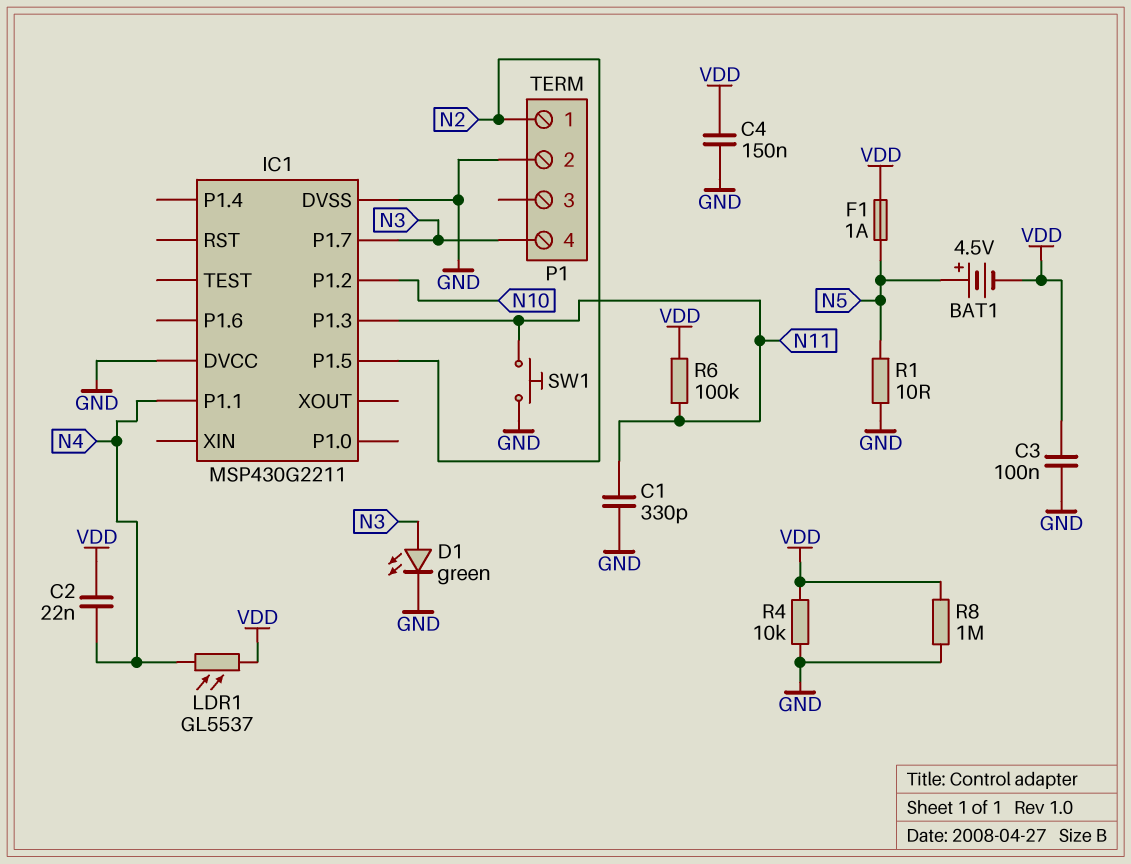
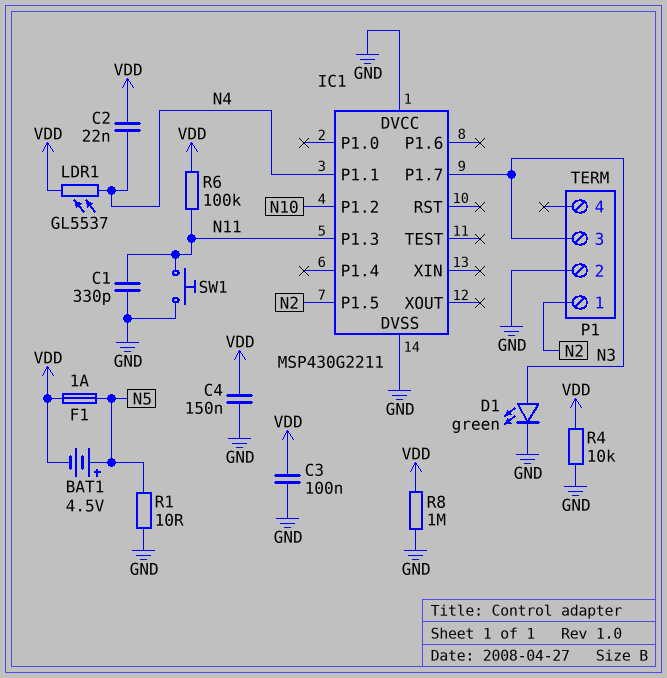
P1 pin 3: none -> N3
P1 pin 4: N3 -> none

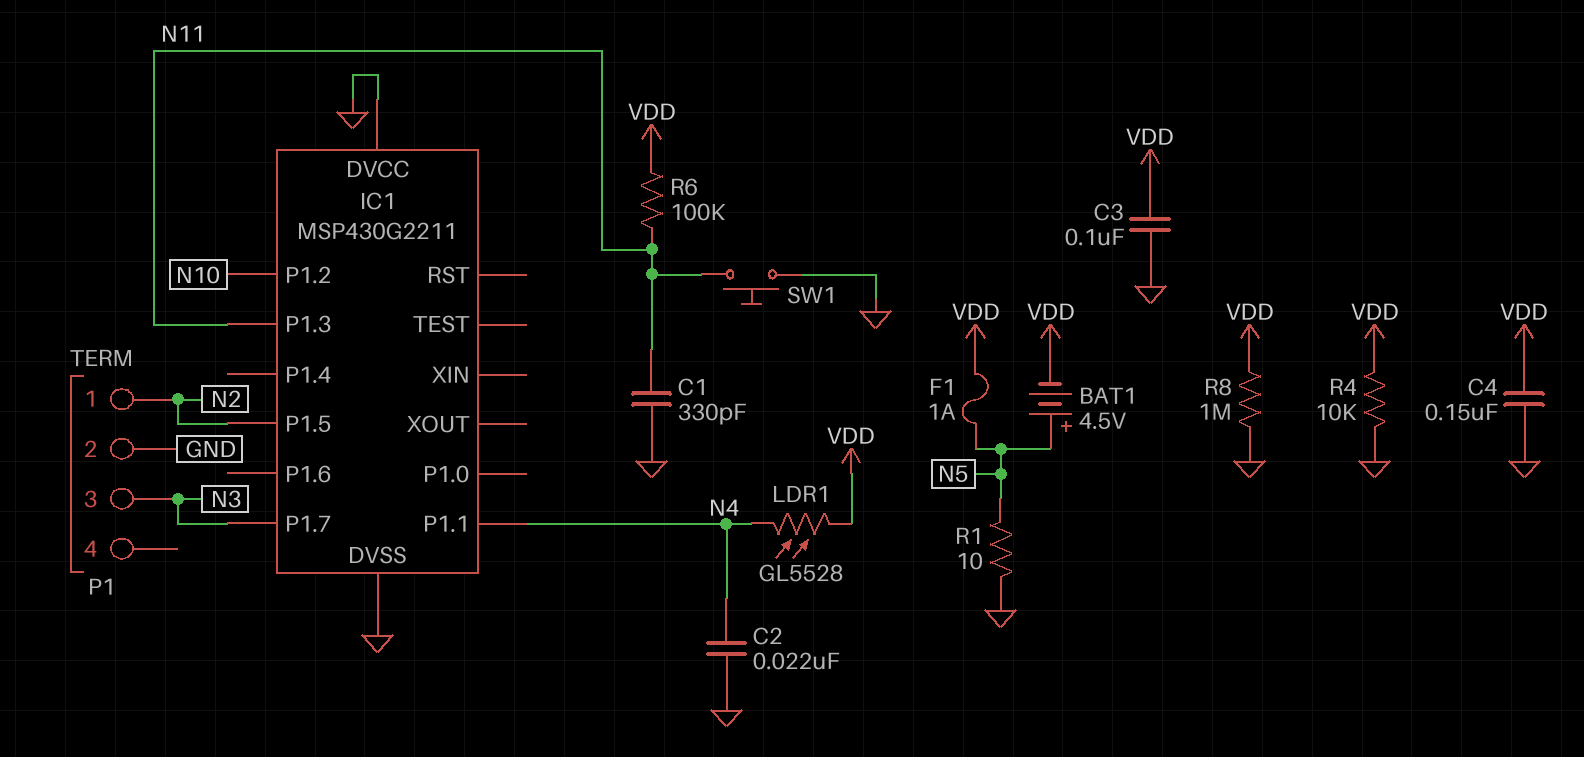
C2: 22nF (N4, VDD) -> 22nF (GND, N4)
D1: LED green (A N3, K GND) -> none
LDR1: GL5537 (N4, VDD) -> GL5528 (N4, VDD)

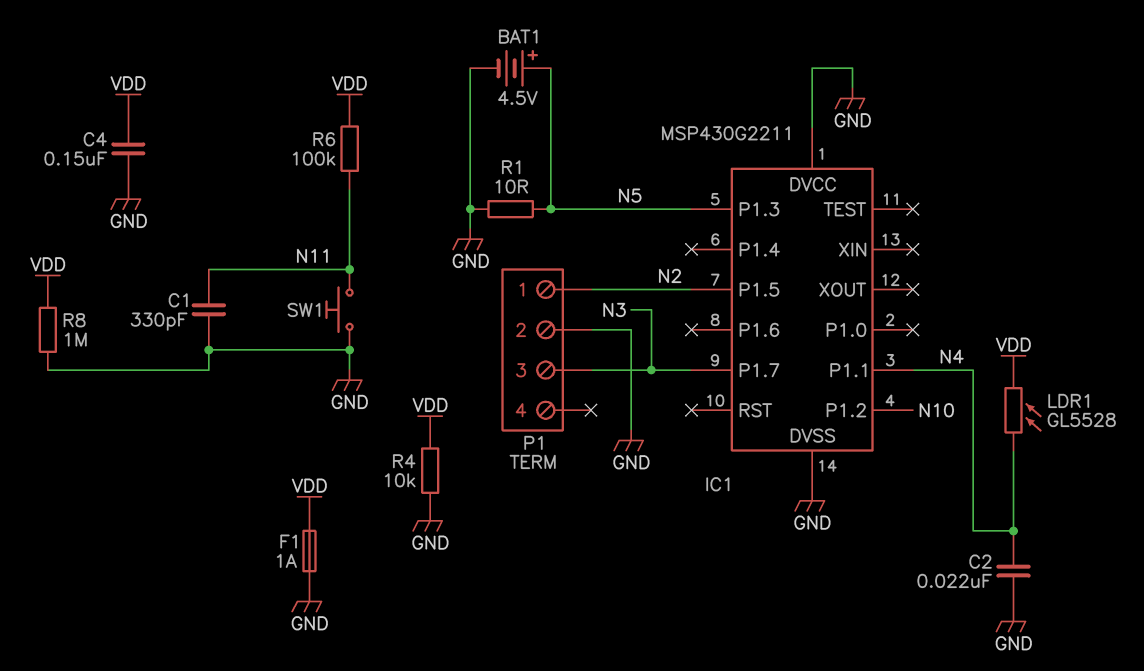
BAT1: 4.5V (plus N5, minus VDD) -> 4.5V (plus N5, minus GND)
C3: 100nF (GND, VDD) -> none
F1: 1A (N5, VDD) -> 1A (GND, VDD)
IC1 pin P1.3: N11 -> N5

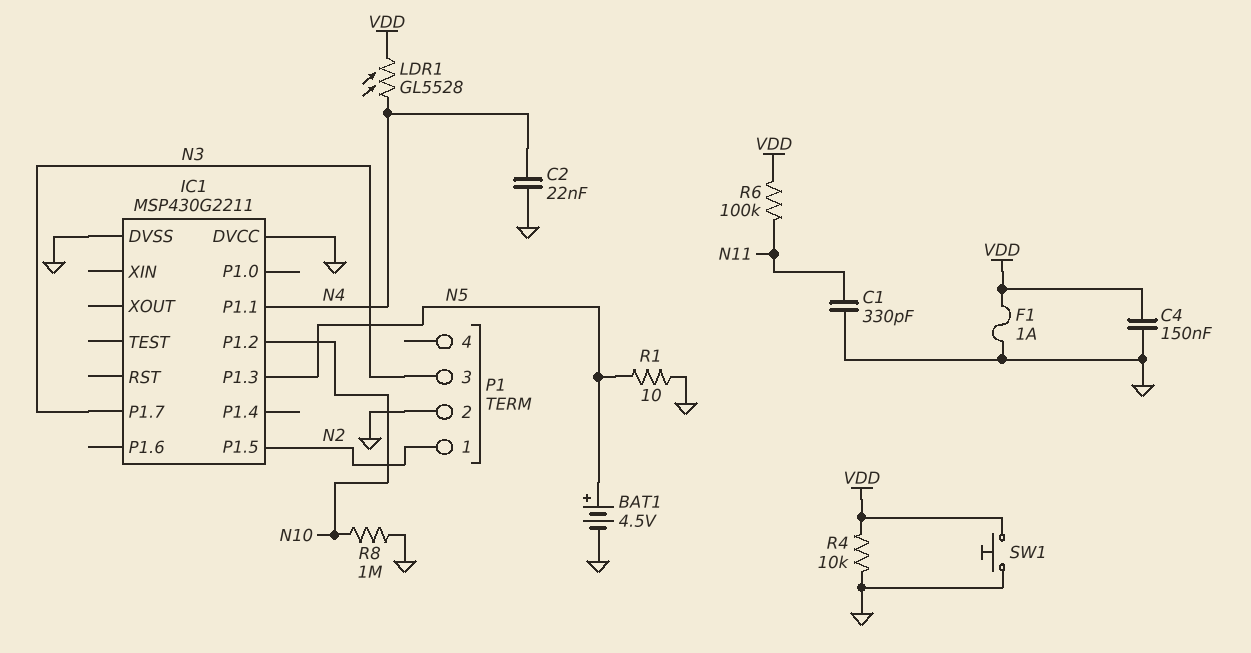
R8: 1M (GND, VDD) -> 1M (GND, N10)
SW1: button (GND, N11) -> button (GND, VDD)

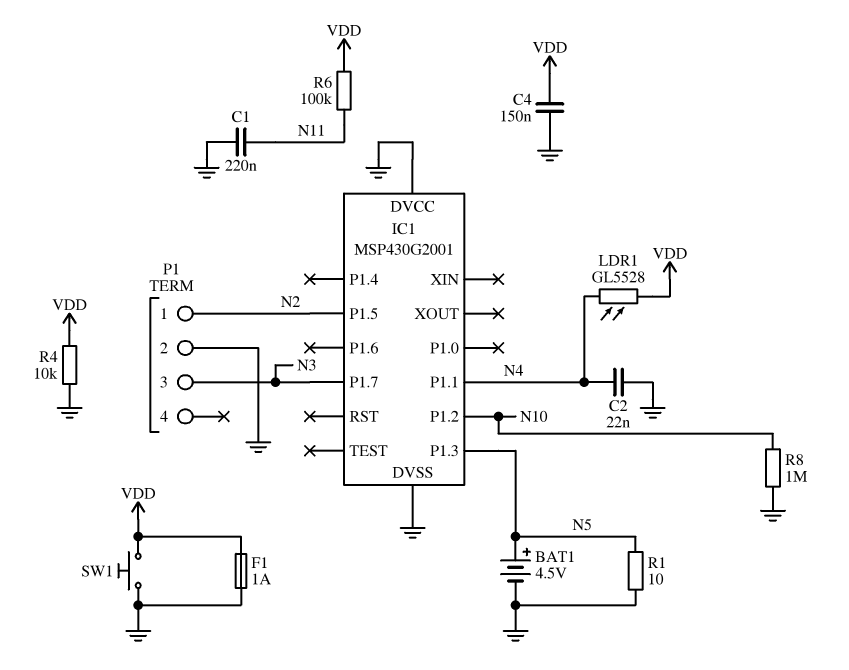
C1: 330pF (GND, N11) -> 220nF (GND, N11)
IC1: MSP430G2211 -> MSP430G2001

